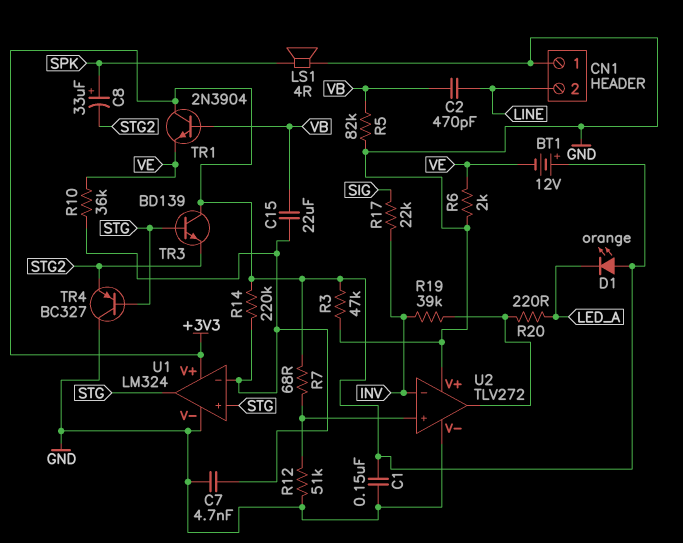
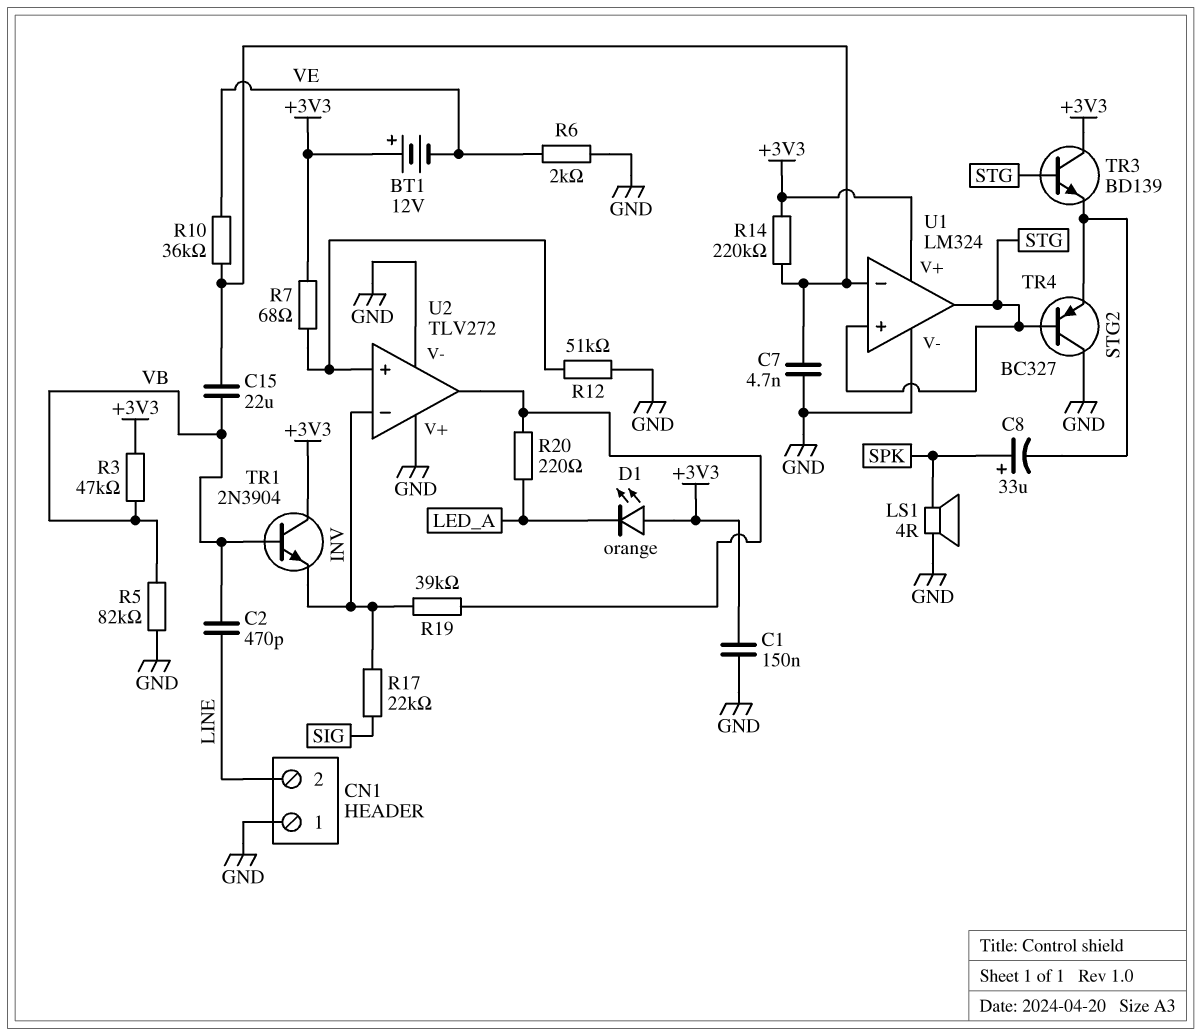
R3: 47k (+3V3, GND) -> 47k (+3V3, VB)
TR1: NPN 2N3904 (B VB, C +3V3, E VE) -> NPN 2N3904 (B VB, C +3V3, E INV)

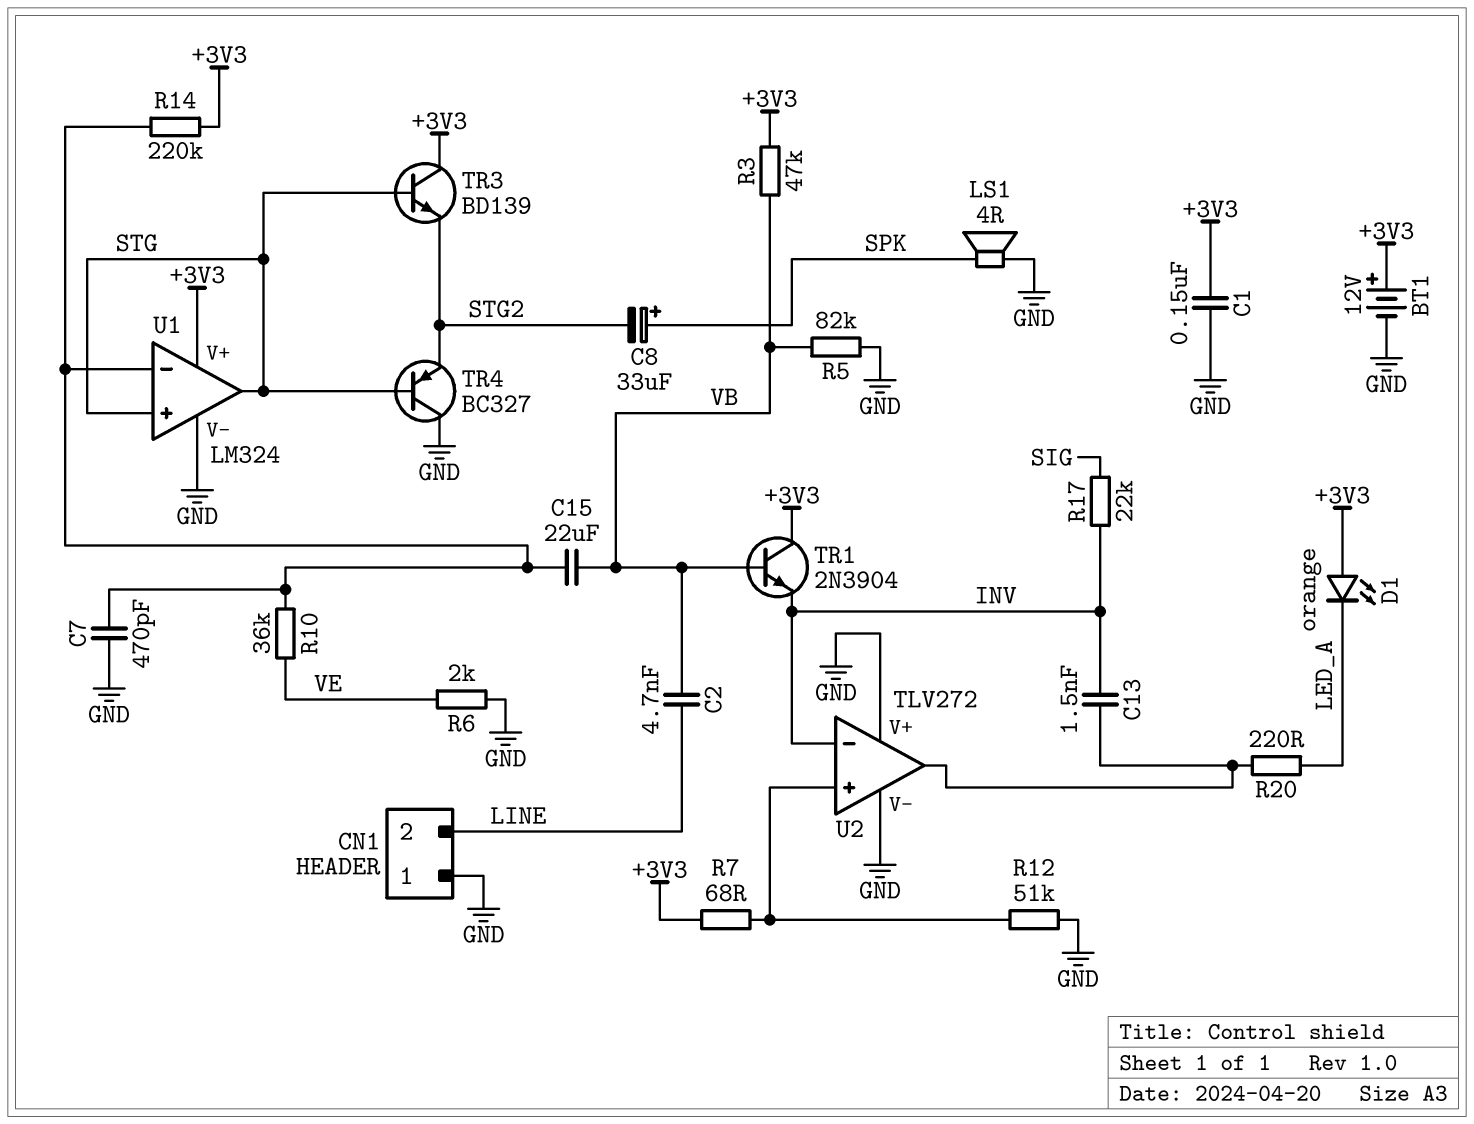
BT1: 12V (plus +3V3, minus VE) -> 12V (plus +3V3, minus GND)
C2: 470pF (LINE, VB) -> 4.7nF (LINE, VB)
C7: 4.7nF (GND, U1/in-) -> 470pF (GND, U1/in-)
C13: none -> 1.5nF (INV, U2/out)
R19: 39k (INV, U2/out) -> none

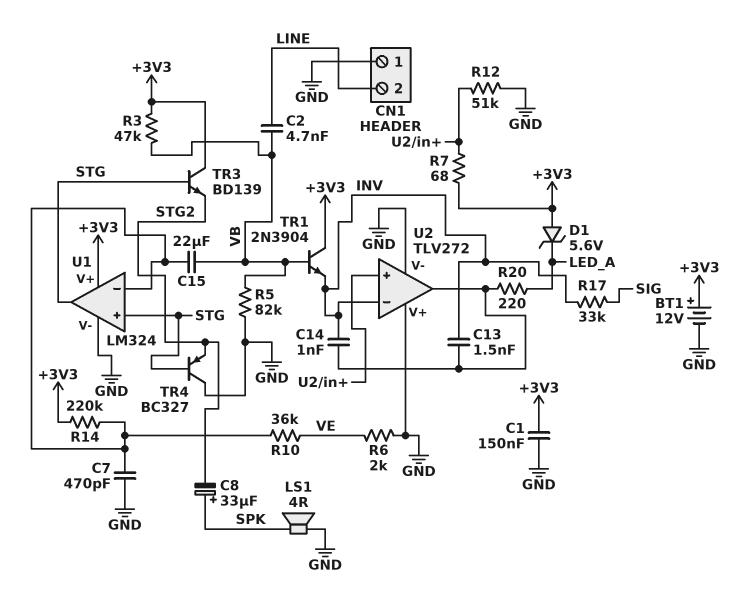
C14: none -> 1nF (INV, U2/out)
D1: LED orange (A +3V3, K LED_A) -> zener 5.6V (A +3V3, K LED_A)
R17: 22k (INV, SIG) -> 33k (INV, SIG)

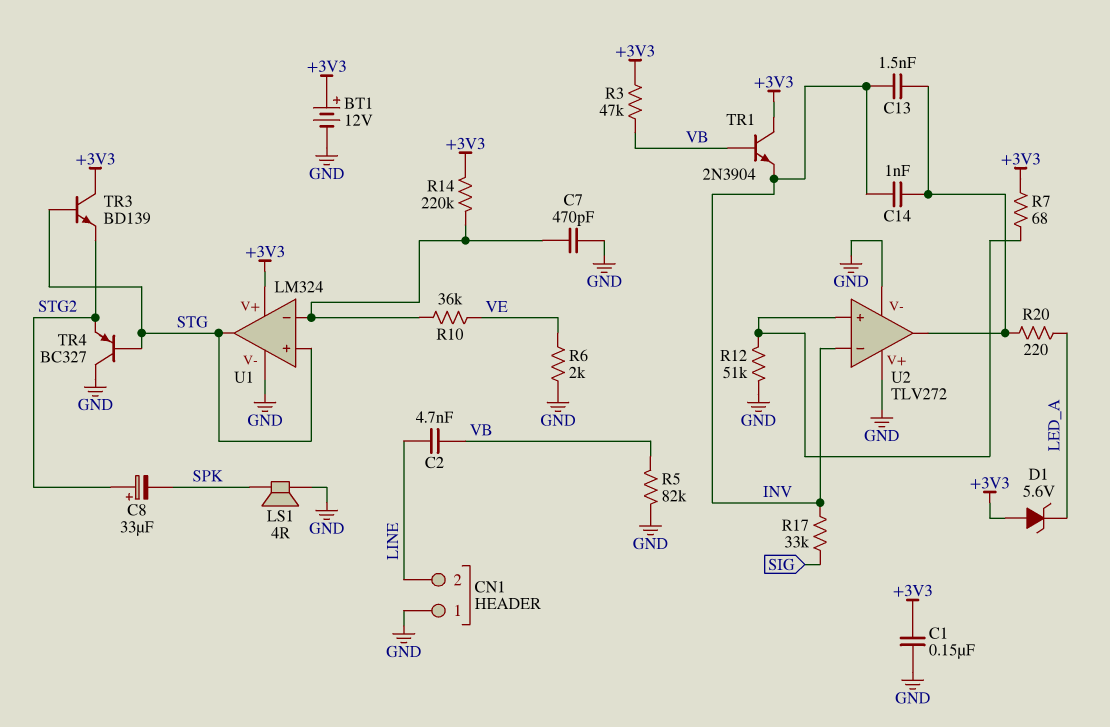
C8: 33uF (plus SPK, minus STG2) -> 33uF (plus STG2, minus SPK)
C15: 22uF (U1/in-, VB) -> none

